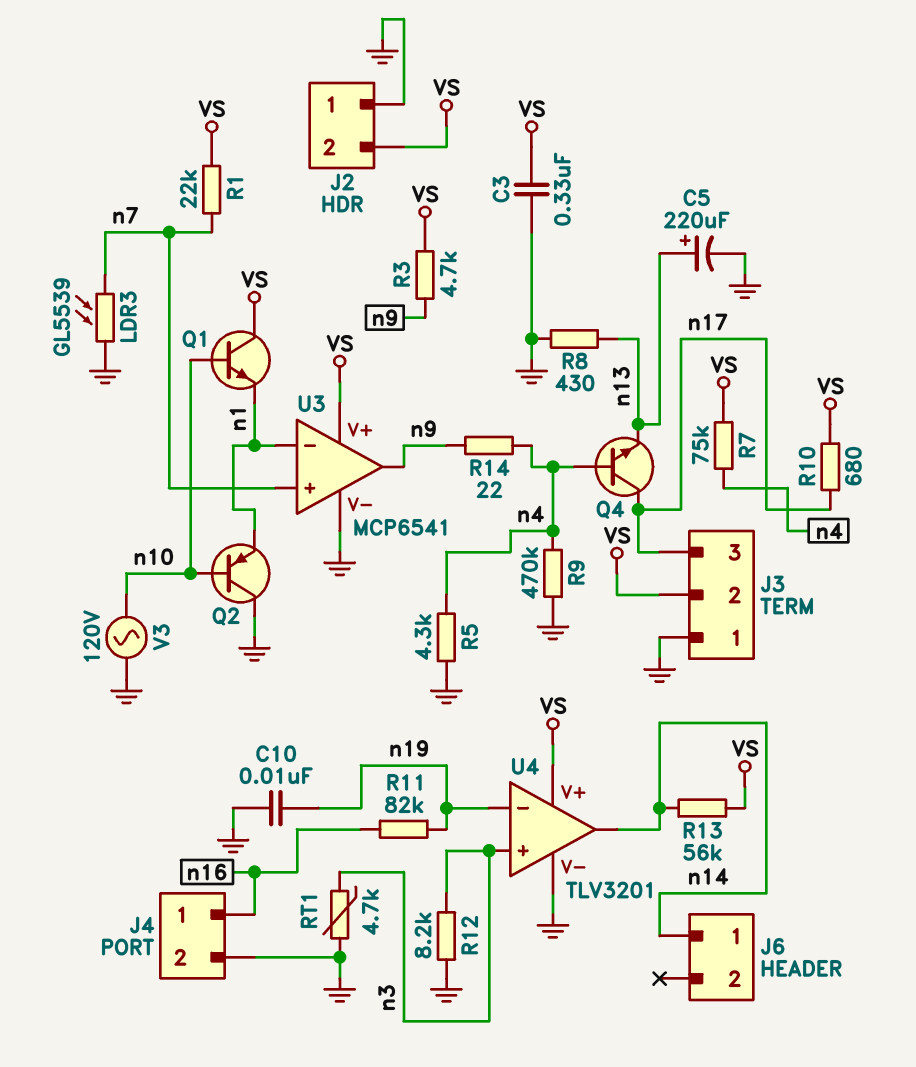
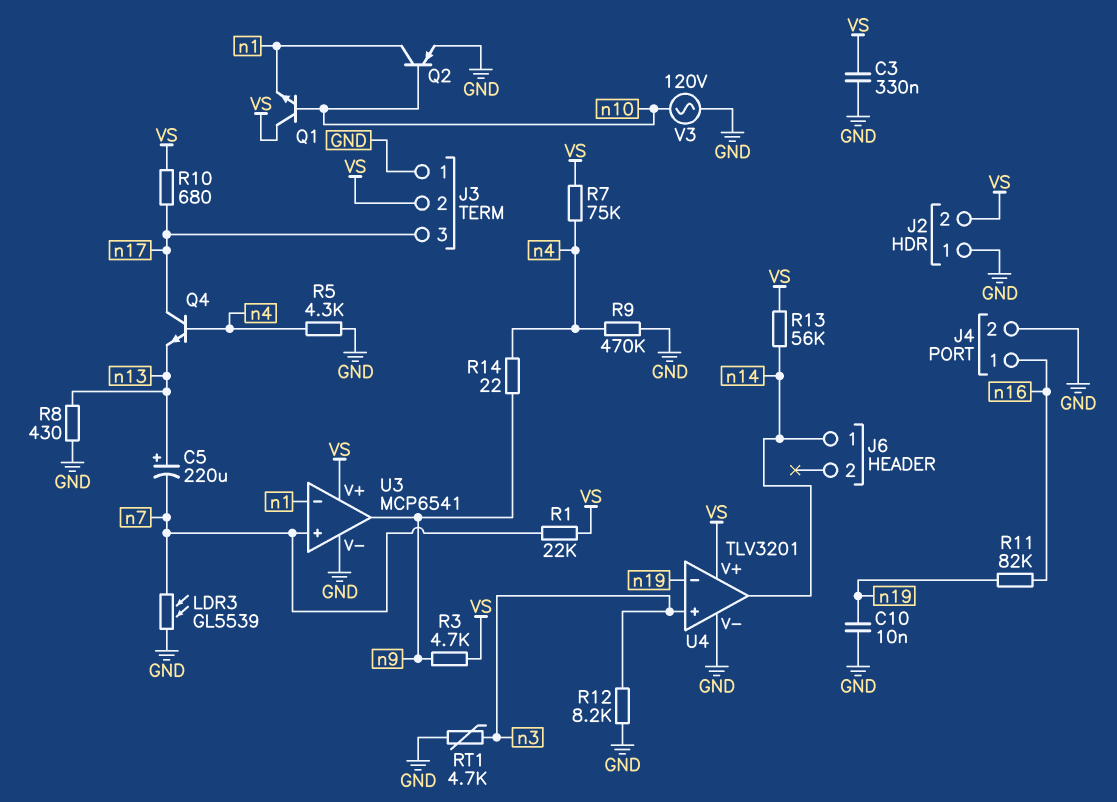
C5: 220uF (plus n13, minus GND) -> 220uF (plus n13, minus n7)
Q2: PNP (B n10, C GND, E n1) -> PNP (B n10, C n1, E GND)

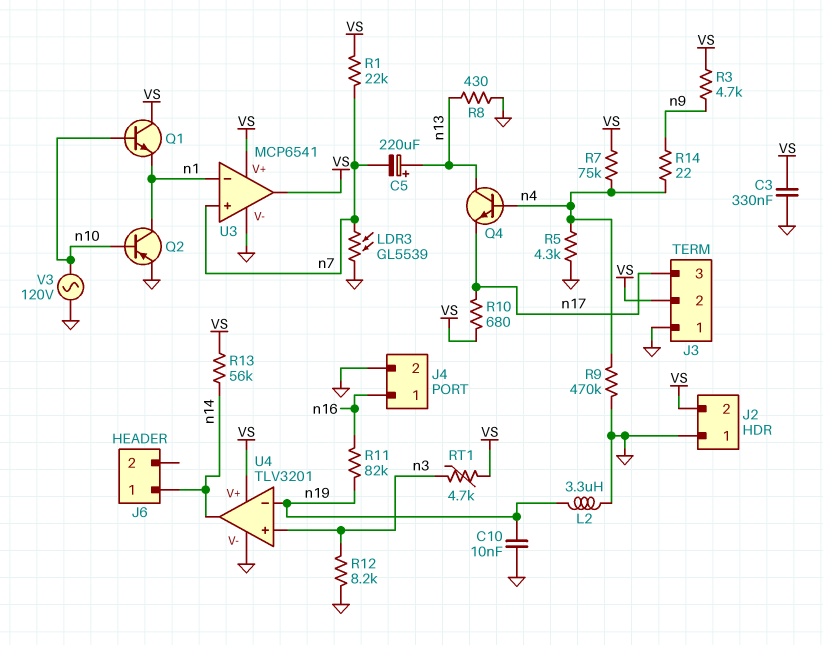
L2: none -> 3.3uH (GND, n19)
Q4: NPN (B n4, C n17, E n13) -> NPN (B n4, C n13, E n17)
RT1: 4.7k (GND, n3) -> 4.7k (VS, n3)
U3 pin out: n9 -> VS

